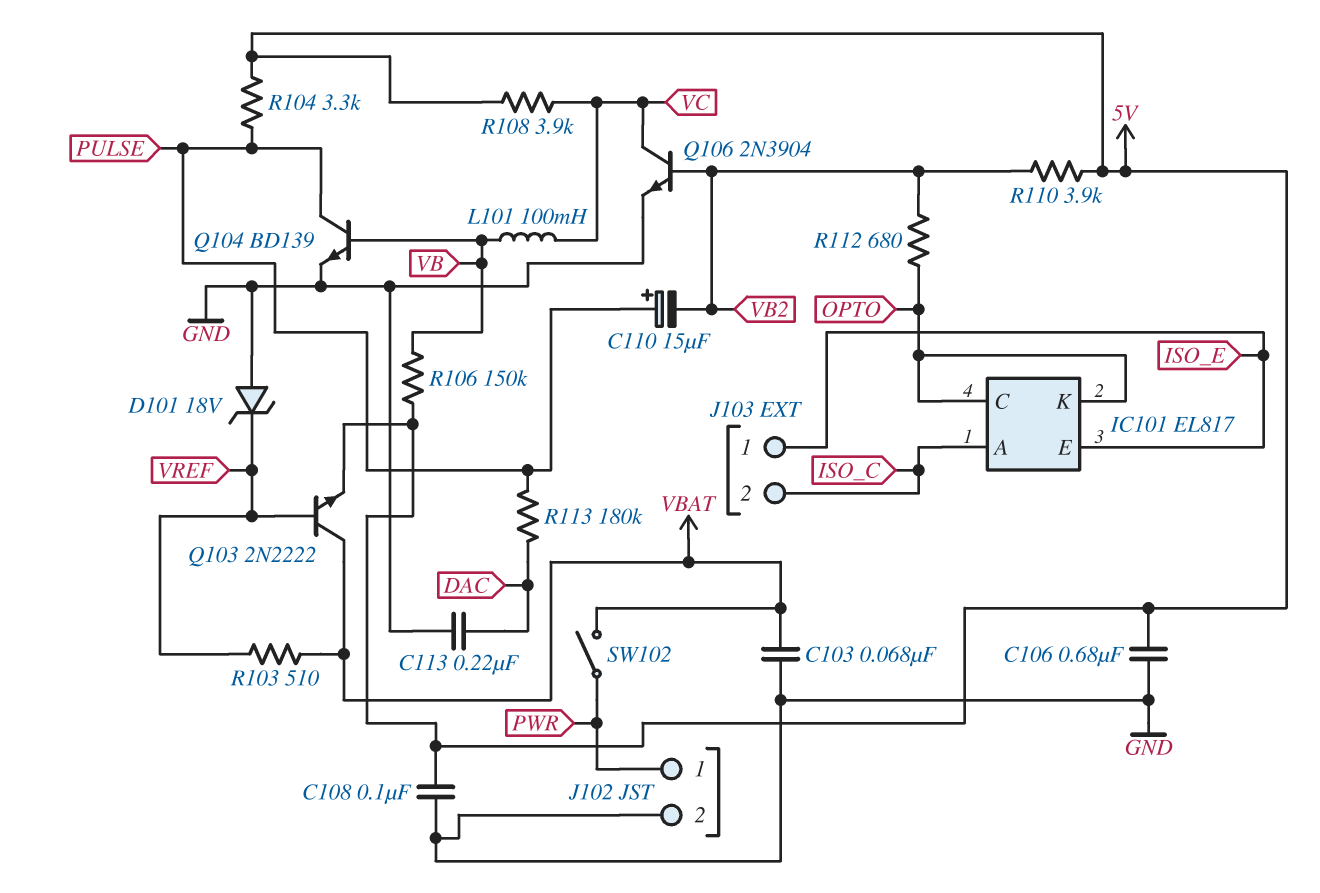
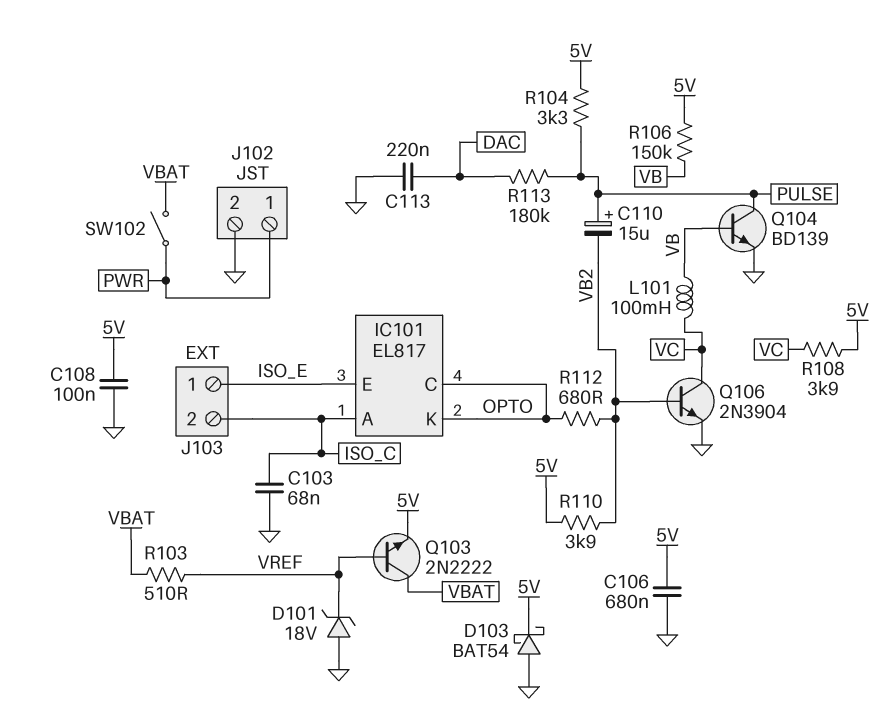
C103: 68nF (GND, VBAT) -> 68nF (GND, ISO_C)
D103: none -> schottky BAT54 (A GND, K 5V)

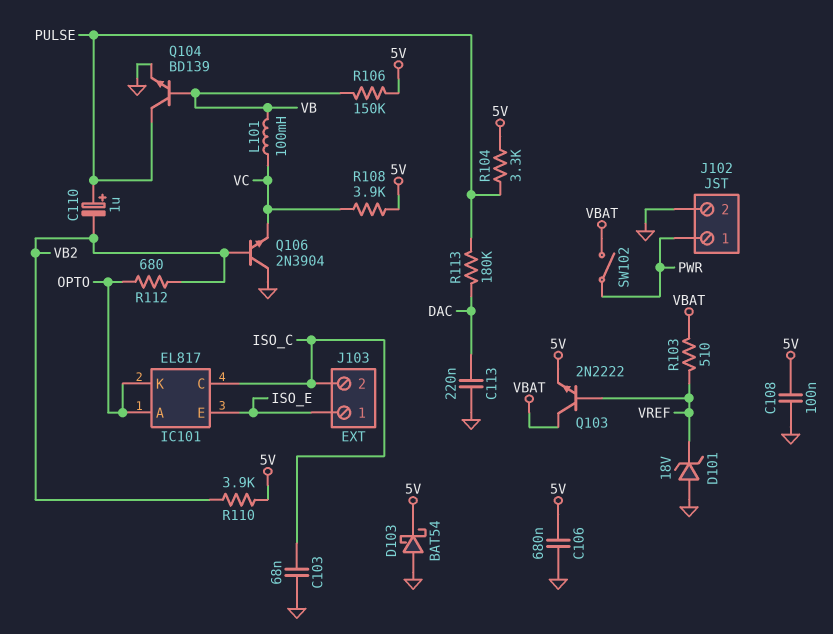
C110: 15uF (plus PULSE, minus VB2) -> 1uF (plus PULSE, minus VB2)
IC101 pin A: ISO_C -> OPTO
IC101 pin C: OPTO -> ISO_C
Q106: NPN 2N3904 (B VB2, C VC, E GND) -> NPN 2N3904 (B VB2, C GND, E VC)

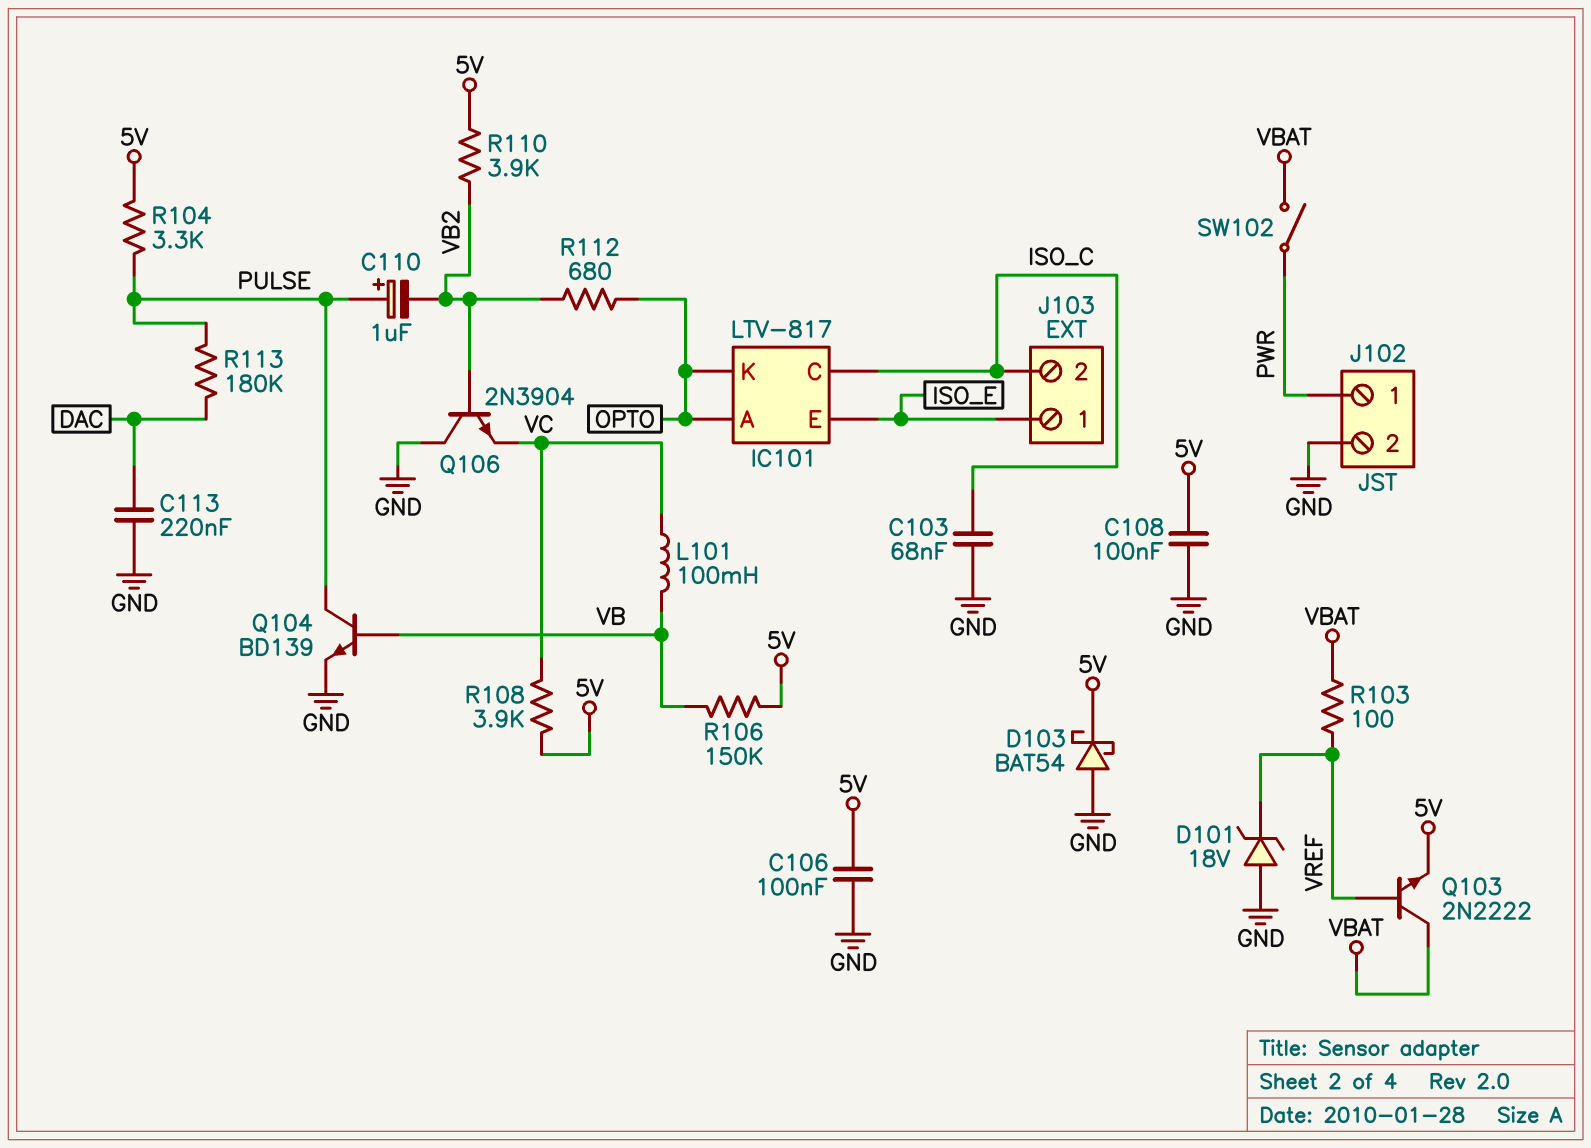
C106: 680nF (5V, GND) -> 100nF (5V, GND)
IC101: EL817 -> LTV-817
R103: 510 (VBAT, VREF) -> 100 (VBAT, VREF)

